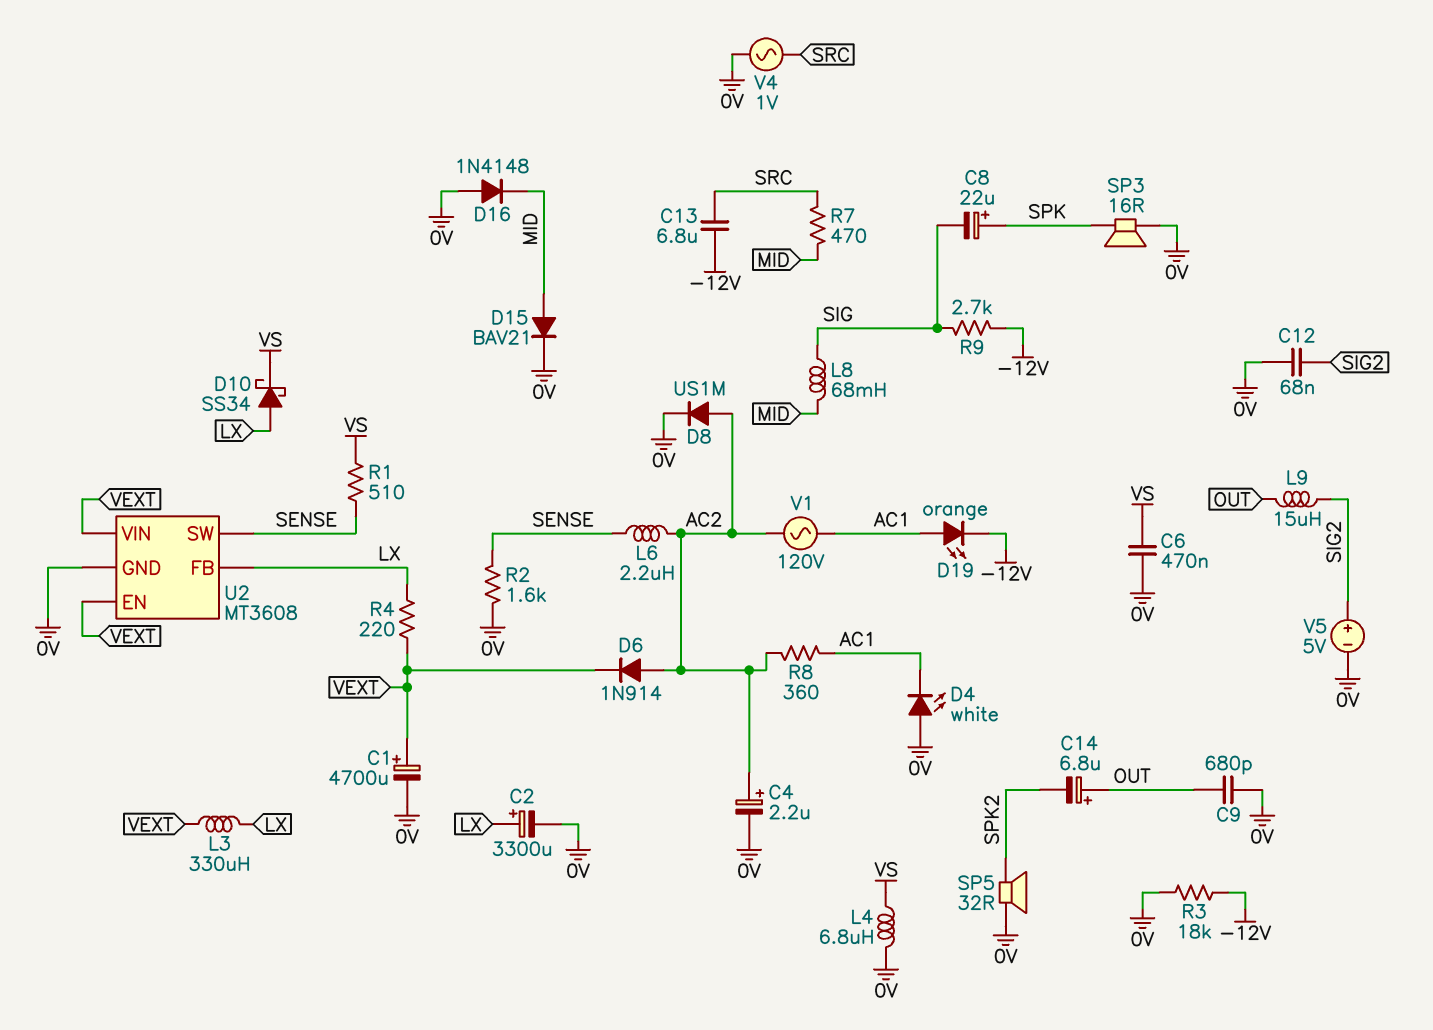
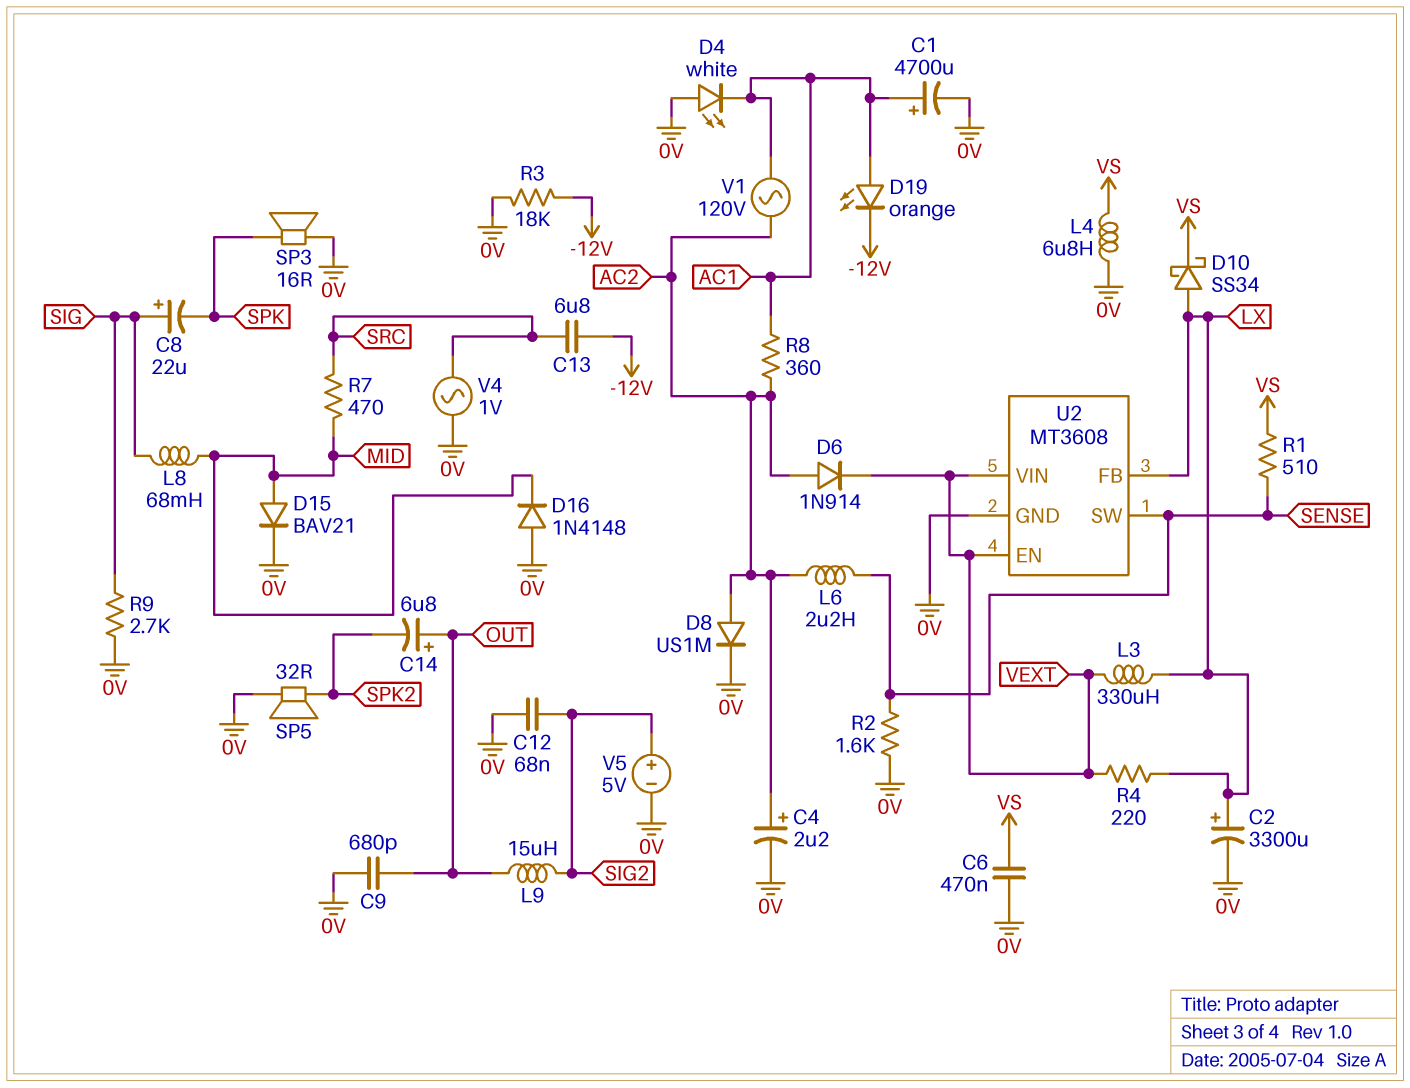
C1: 4700uF (plus VEXT, minus 0V) -> 4700uF (plus AC1, minus 0V)
C8: 22uF (plus SPK, minus SIG) -> 22uF (plus SIG, minus SPK)
R9: 2.7k (-12V, SIG) -> 2.7k (0V, SIG)

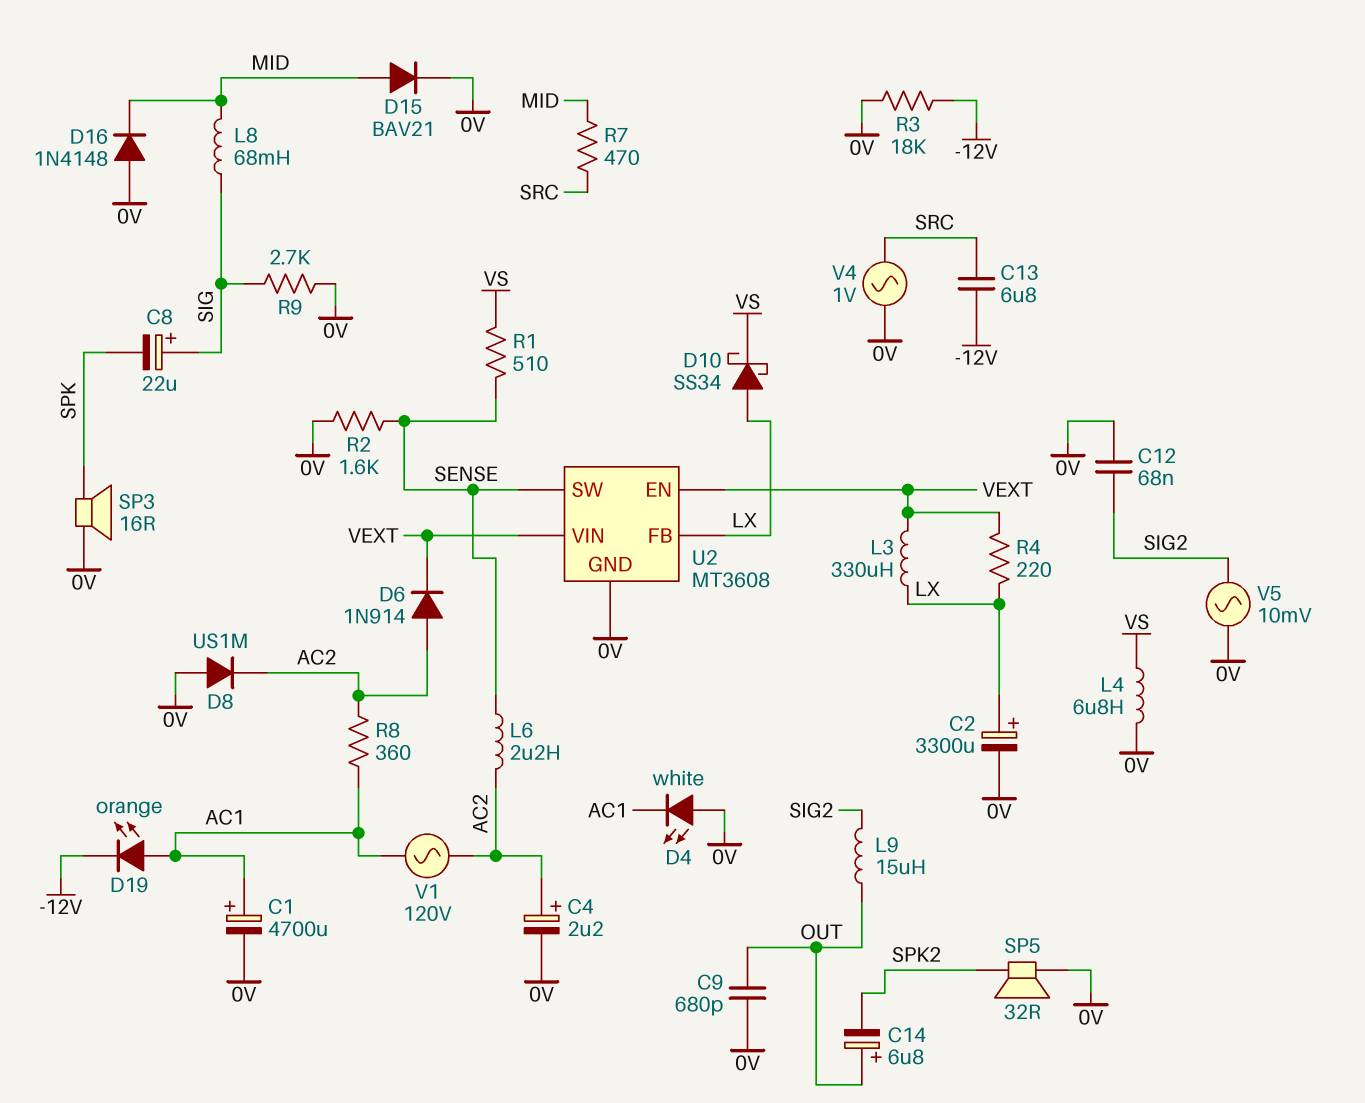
C6: 470nF (0V, VS) -> none
D8: diode US1M (A AC2, K 0V) -> diode US1M (A 0V, K AC2)
V5: 5V (plus SIG2, minus 0V) -> AC 10mV (0V, SIG2)

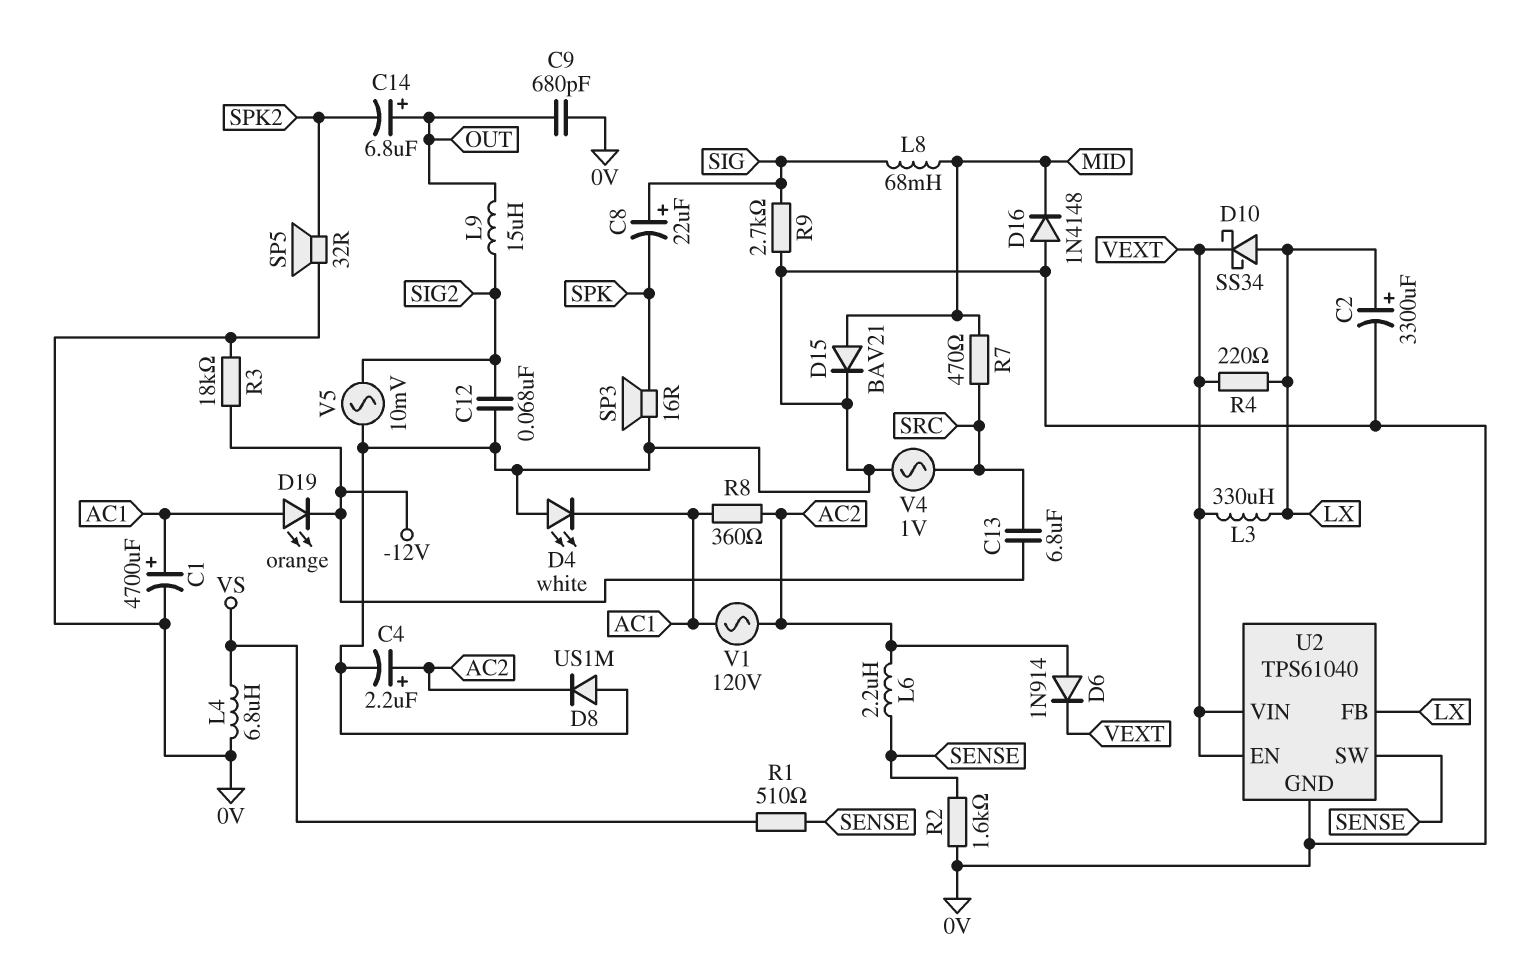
D10: schottky SS34 (A LX, K VS) -> schottky SS34 (A LX, K VEXT)
U2: MT3608 -> TPS61040

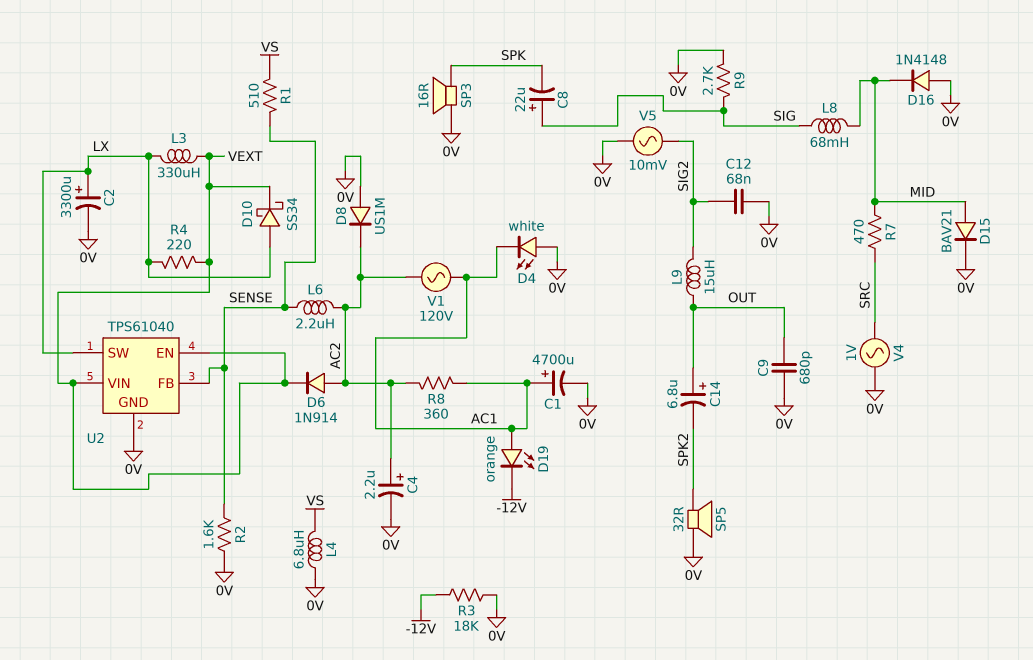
C13: 6.8uF (-12V, SRC) -> none
U2 pin FB: LX -> SENSE
U2 pin SW: SENSE -> LX

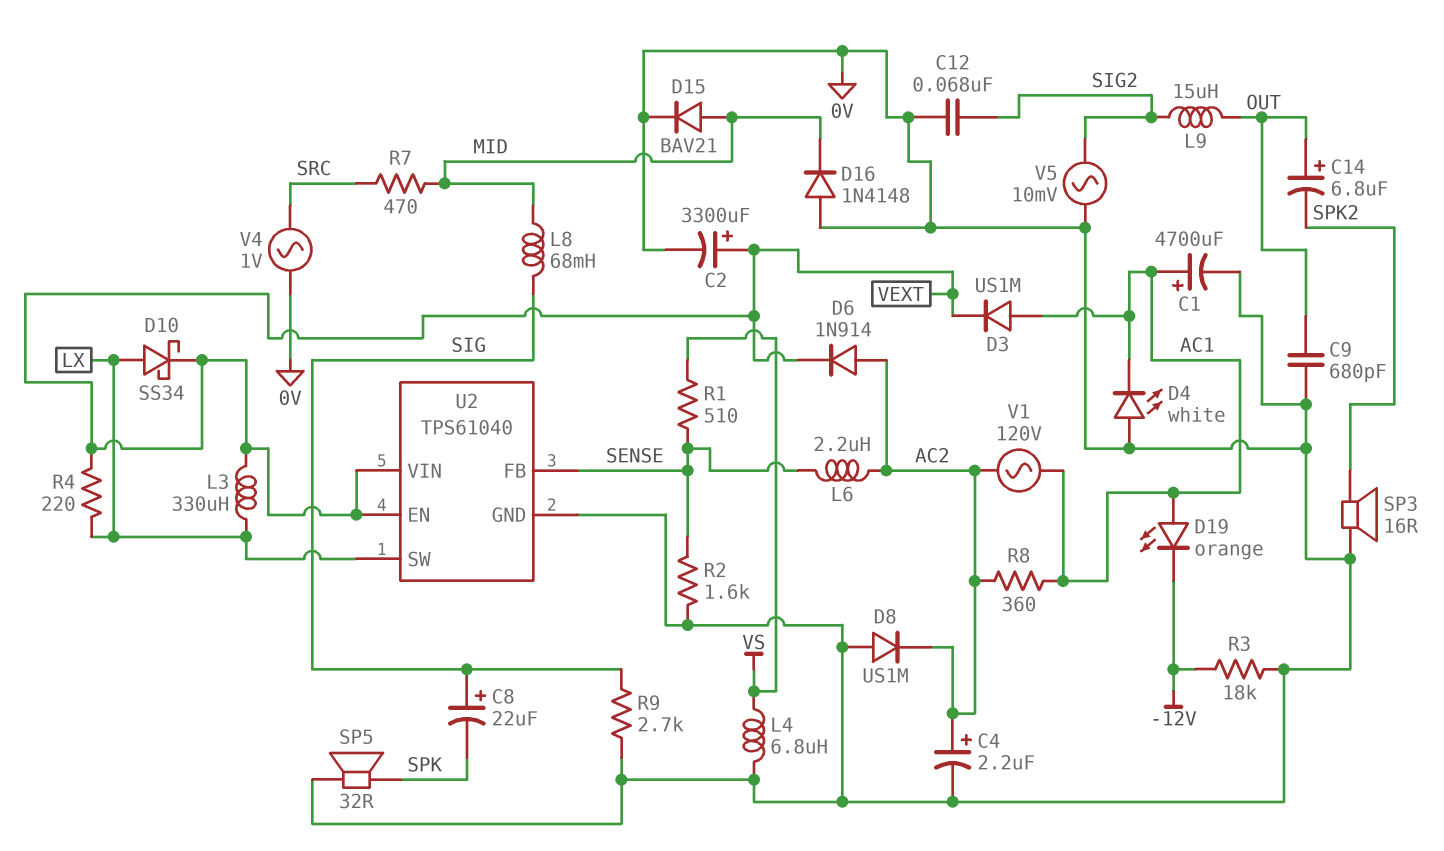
C2: 3300uF (plus LX, minus 0V) -> 3300uF (plus VEXT, minus 0V)
D3: none -> diode US1M (A AC1, K VEXT)
SP3: speaker 16R (0V, SPK) -> speaker 16R (0V, SPK2)
SP5: speaker 32R (0V, SPK2) -> speaker 32R (0V, SPK)

